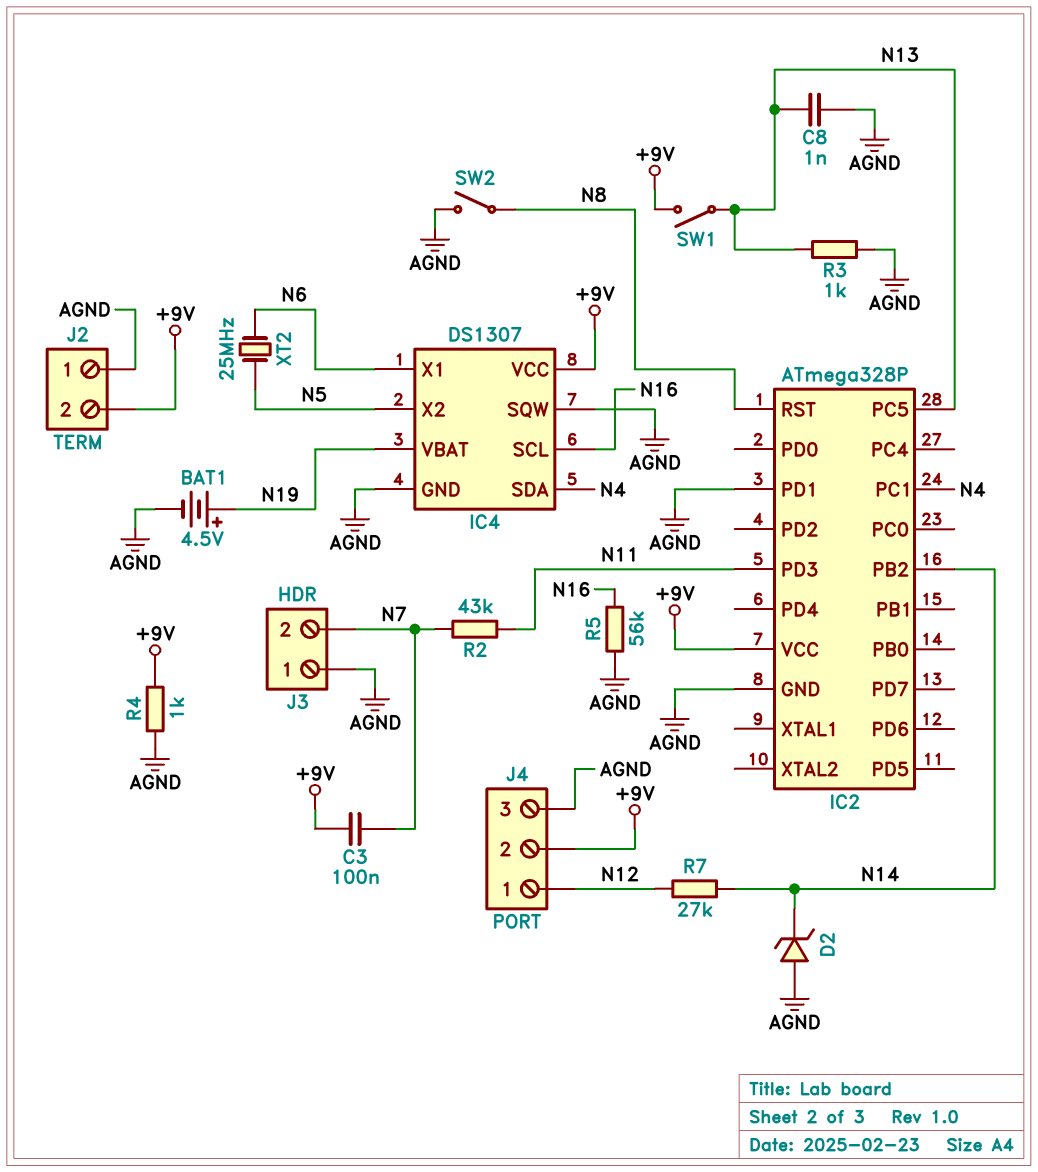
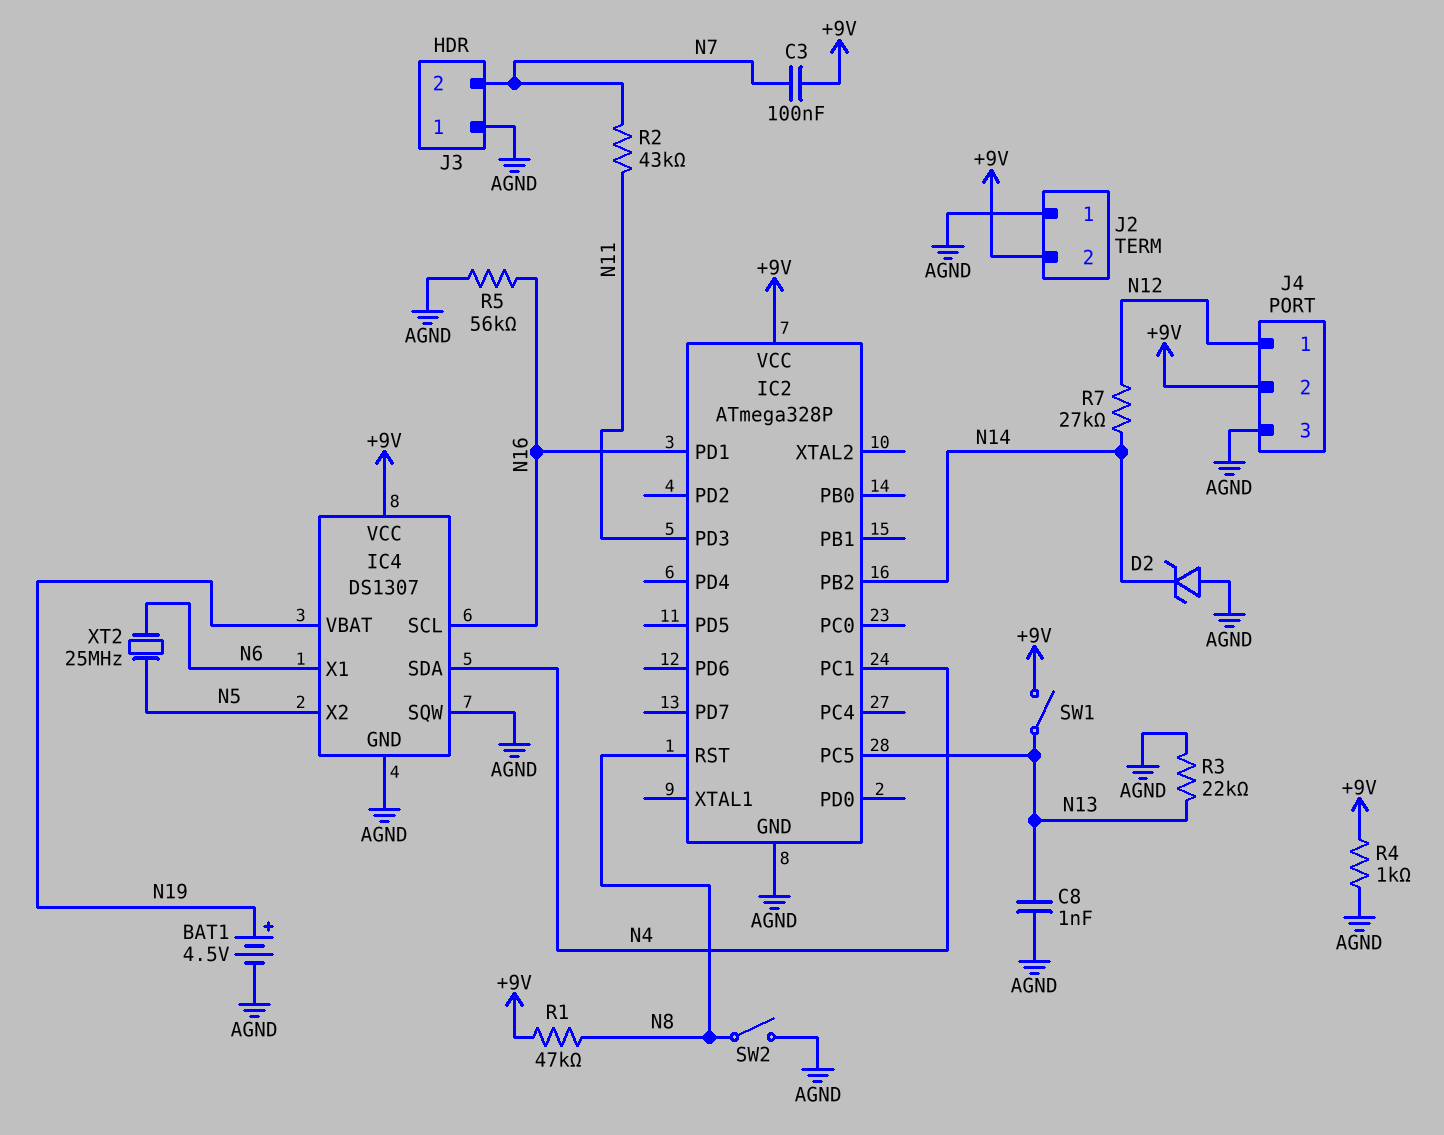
IC2 pin PD1: AGND -> N16
R1: none -> 47k (+9V, N8)
R3: 1k (AGND, N13) -> 22k (AGND, N13)

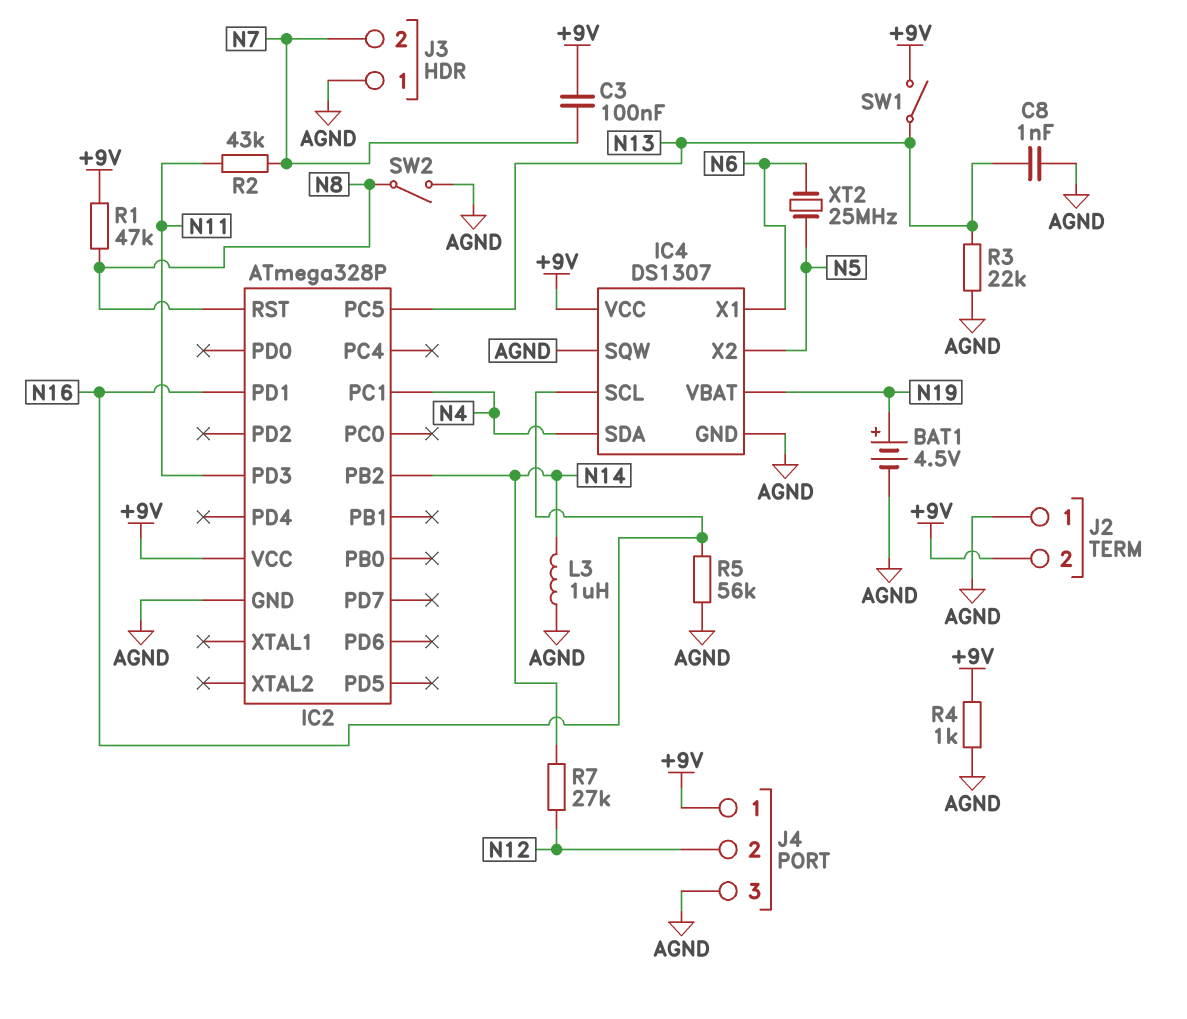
D2: zener (A AGND, K N14) -> none
J4 pin 1: N12 -> +9V
J4 pin 2: +9V -> N12
L3: none -> 1uH (AGND, N14)

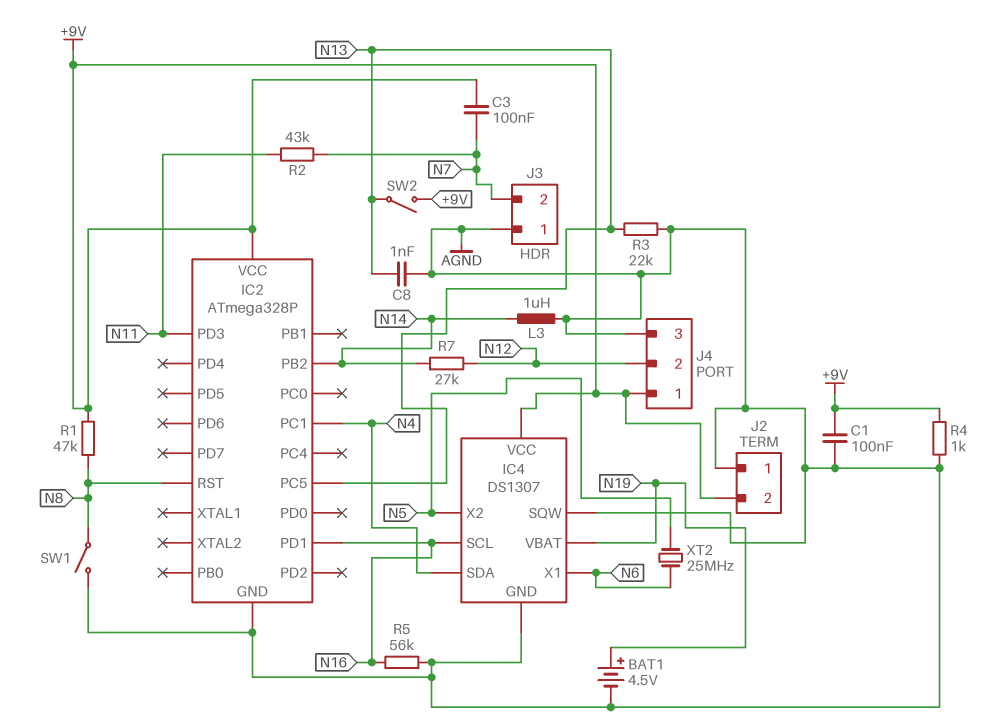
C1: none -> 100nF (+9V, AGND)
SW1: switch (+9V, N13) -> switch (AGND, N8)
SW2: switch (AGND, N8) -> switch (+9V, N13)

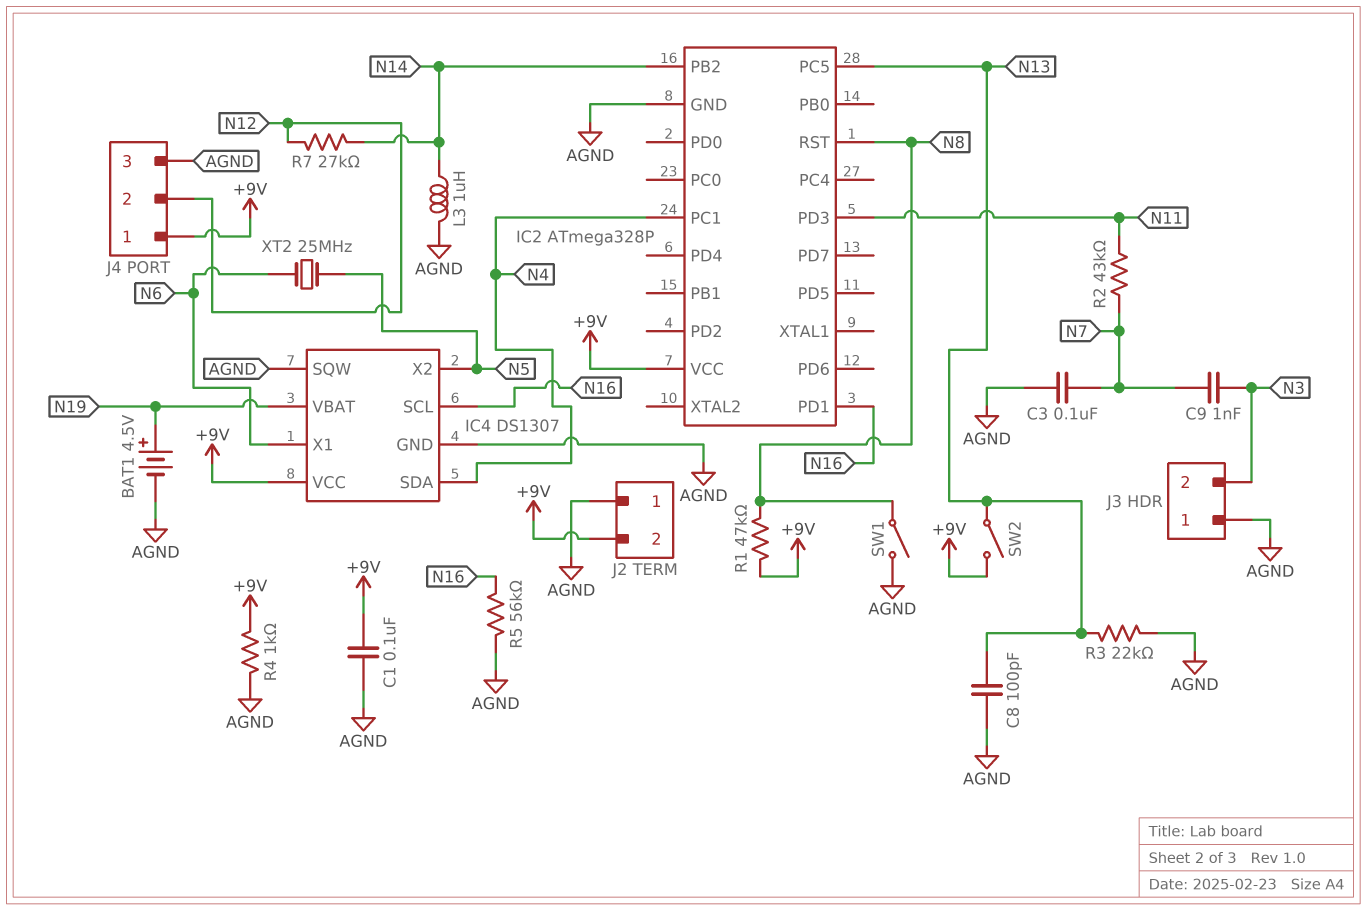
C3: 100nF (+9V, N7) -> 100nF (AGND, N7)
C8: 1nF (AGND, N13) -> 100pF (AGND, N13)
C9: none -> 1nF (N3, N7)
J3 pin 2: N7 -> N3

